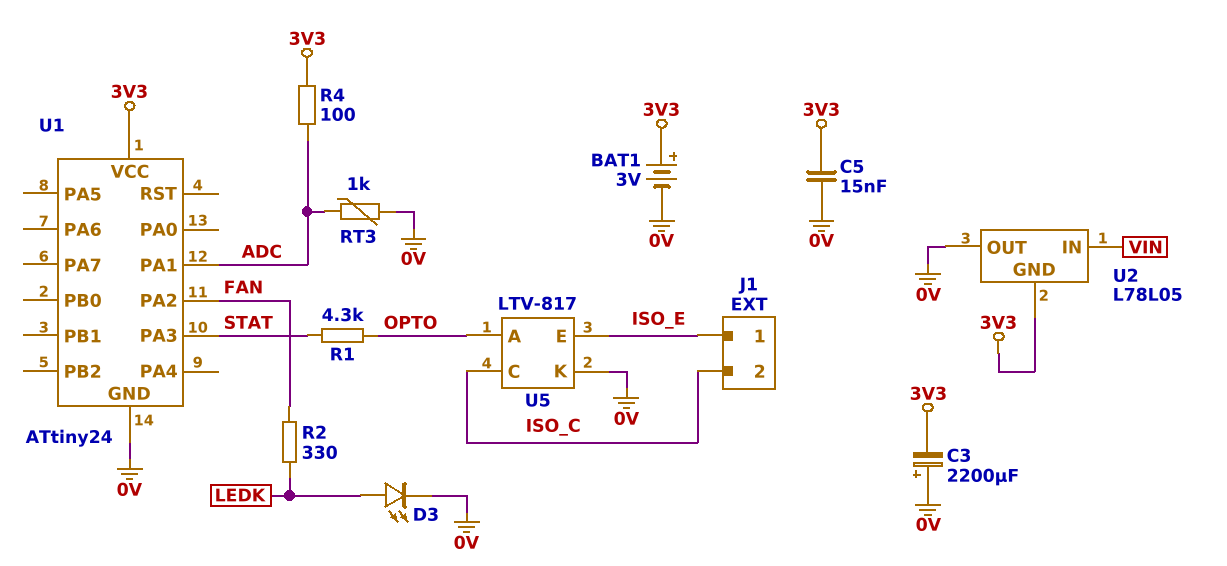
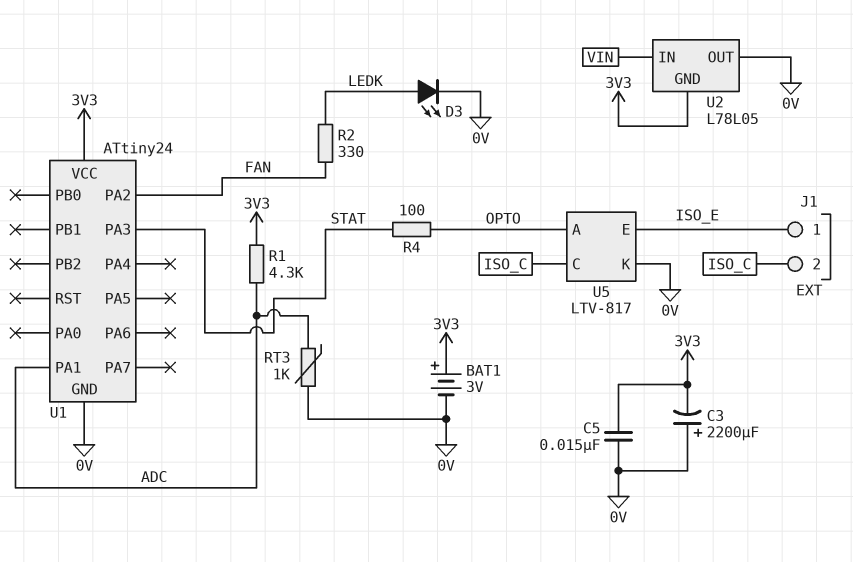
R1: 4.3k (OPTO, STAT) -> 4.3k (3V3, ADC)
R4: 100 (3V3, ADC) -> 100 (OPTO, STAT)

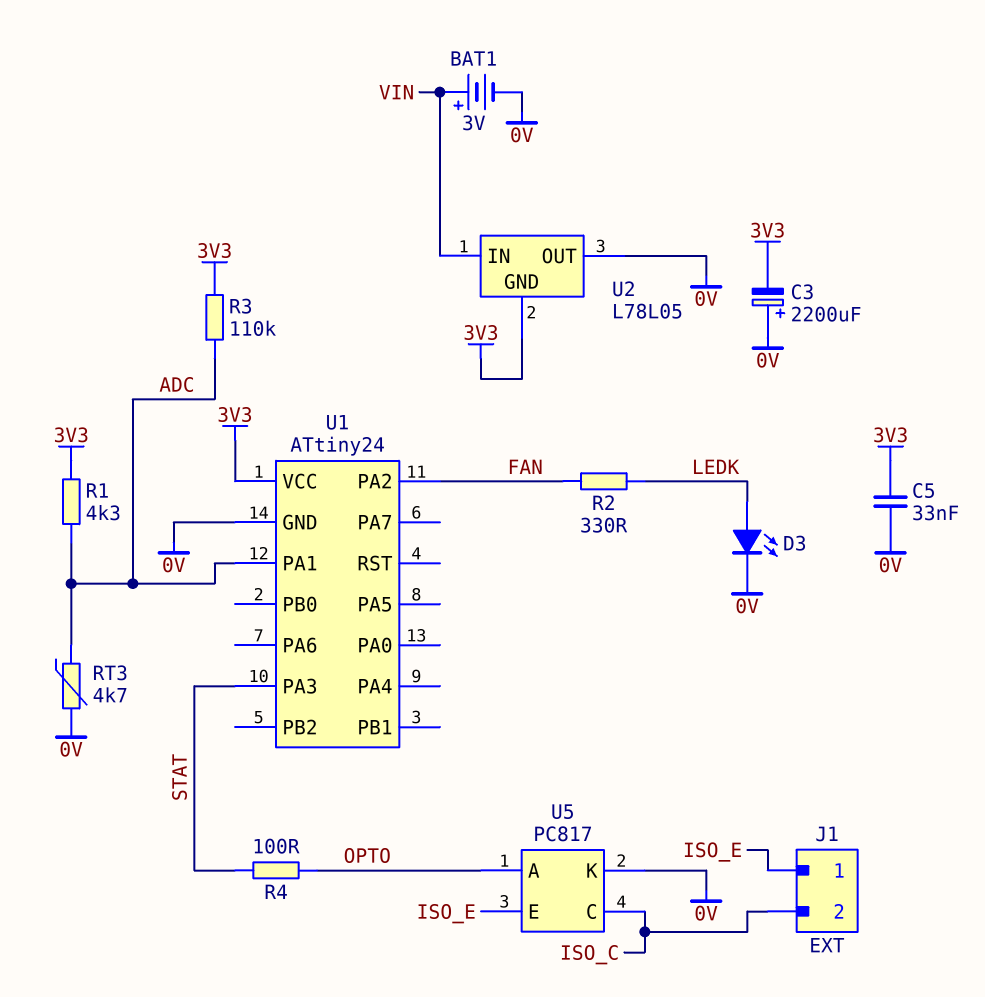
BAT1: 3V (plus 3V3, minus 0V) -> 3V (plus VIN, minus 0V)
C5: 15nF (0V, 3V3) -> 33nF (0V, 3V3)
R3: none -> 110k (3V3, ADC)
RT3: 1k (0V, ADC) -> 4.7k (0V, ADC)
U5: LTV-817 -> PC817

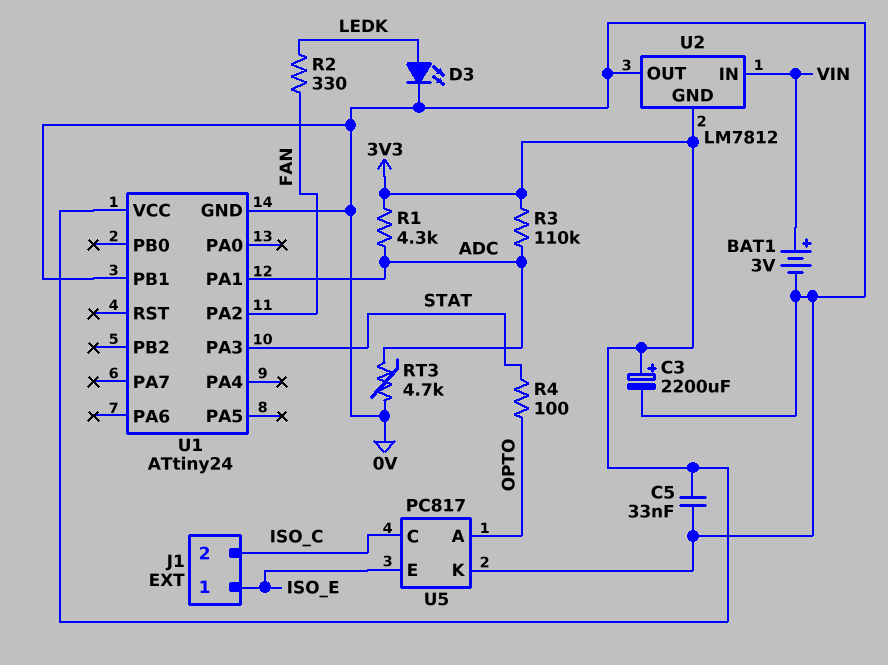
C3: 2200uF (plus 0V, minus 3V3) -> 2200uF (plus 3V3, minus 0V)
U1 pin PB1: none -> 0V
U2: L78L05 -> LM7812

